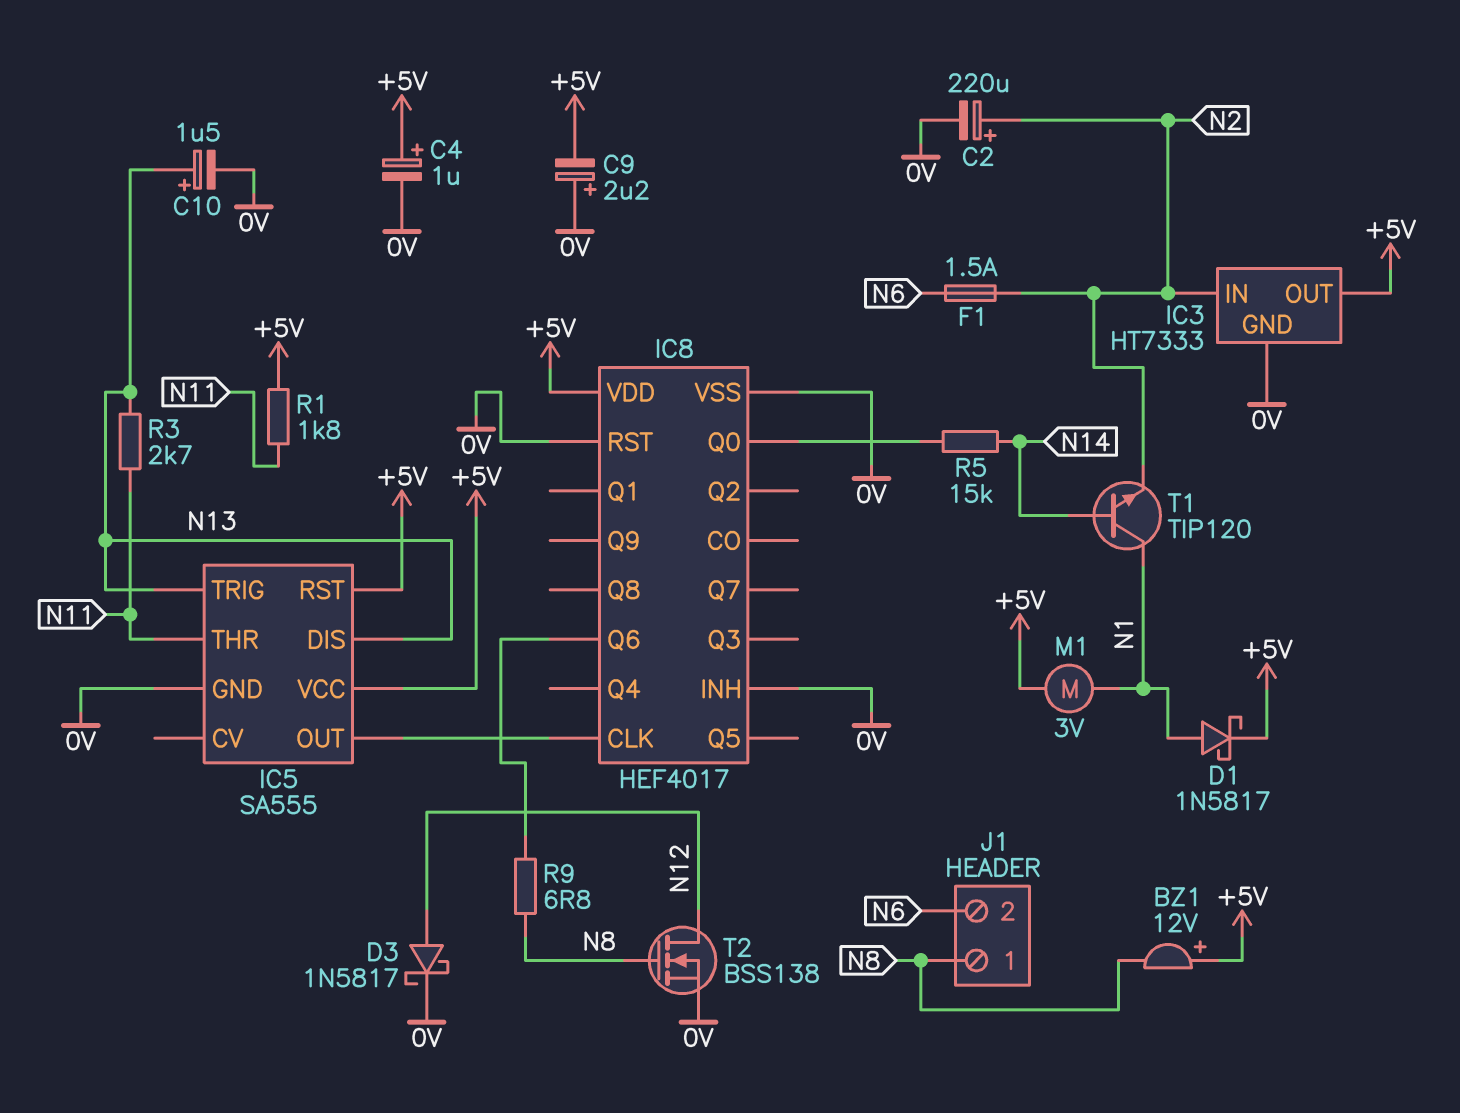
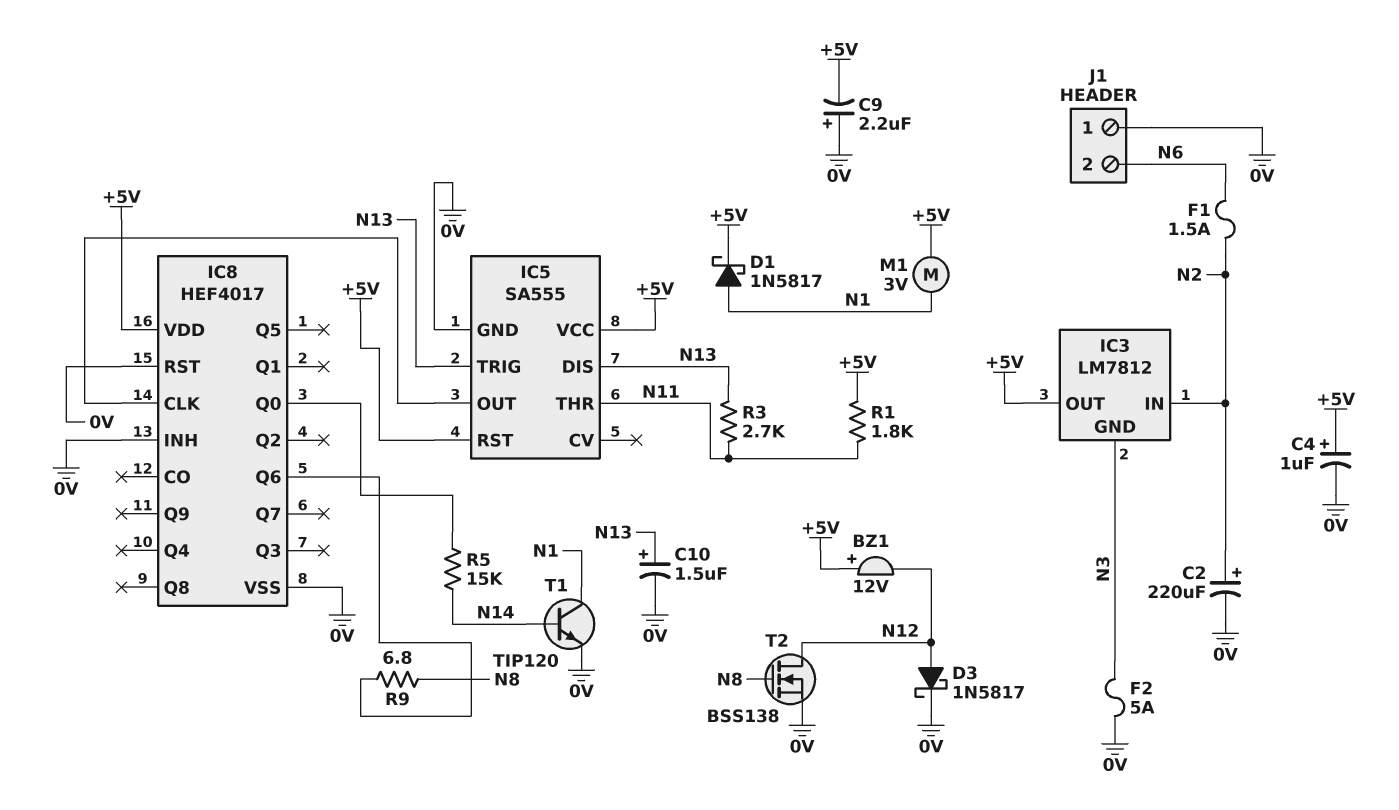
BZ1: buzzer 12V (plus +5V, minus N8) -> buzzer 12V (plus +5V, minus N12)
F2: none -> 5A (0V, N3)
IC3: HT7333 -> LM7812
IC3 pin GND: 0V -> N3
J1 pin 1: N8 -> 0V
T1: NPN TIP120 (B N14, C N1, E N2) -> NPN TIP120 (B N14, C N1, E 0V)

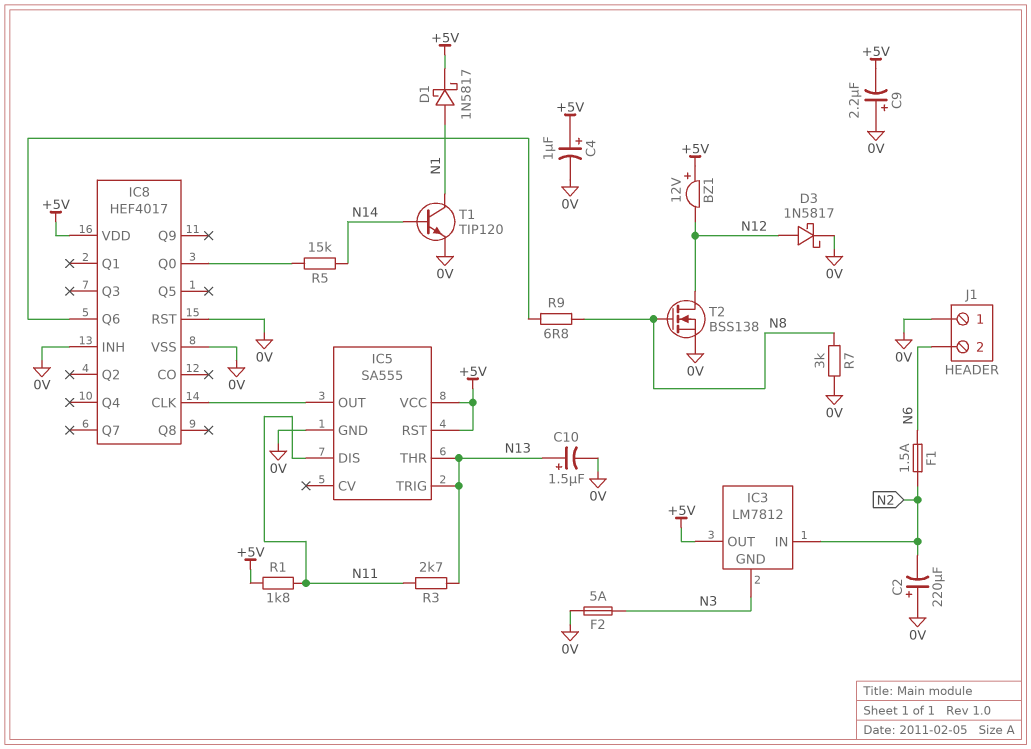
C2: 220uF (plus N2, minus 0V) -> 220uF (plus 0V, minus N2)
IC5 pin DIS: N13 -> N11
IC5 pin THR: N11 -> N13
M1: motor 3V (+5V, N1) -> none
R7: none -> 3k (0V, N8)

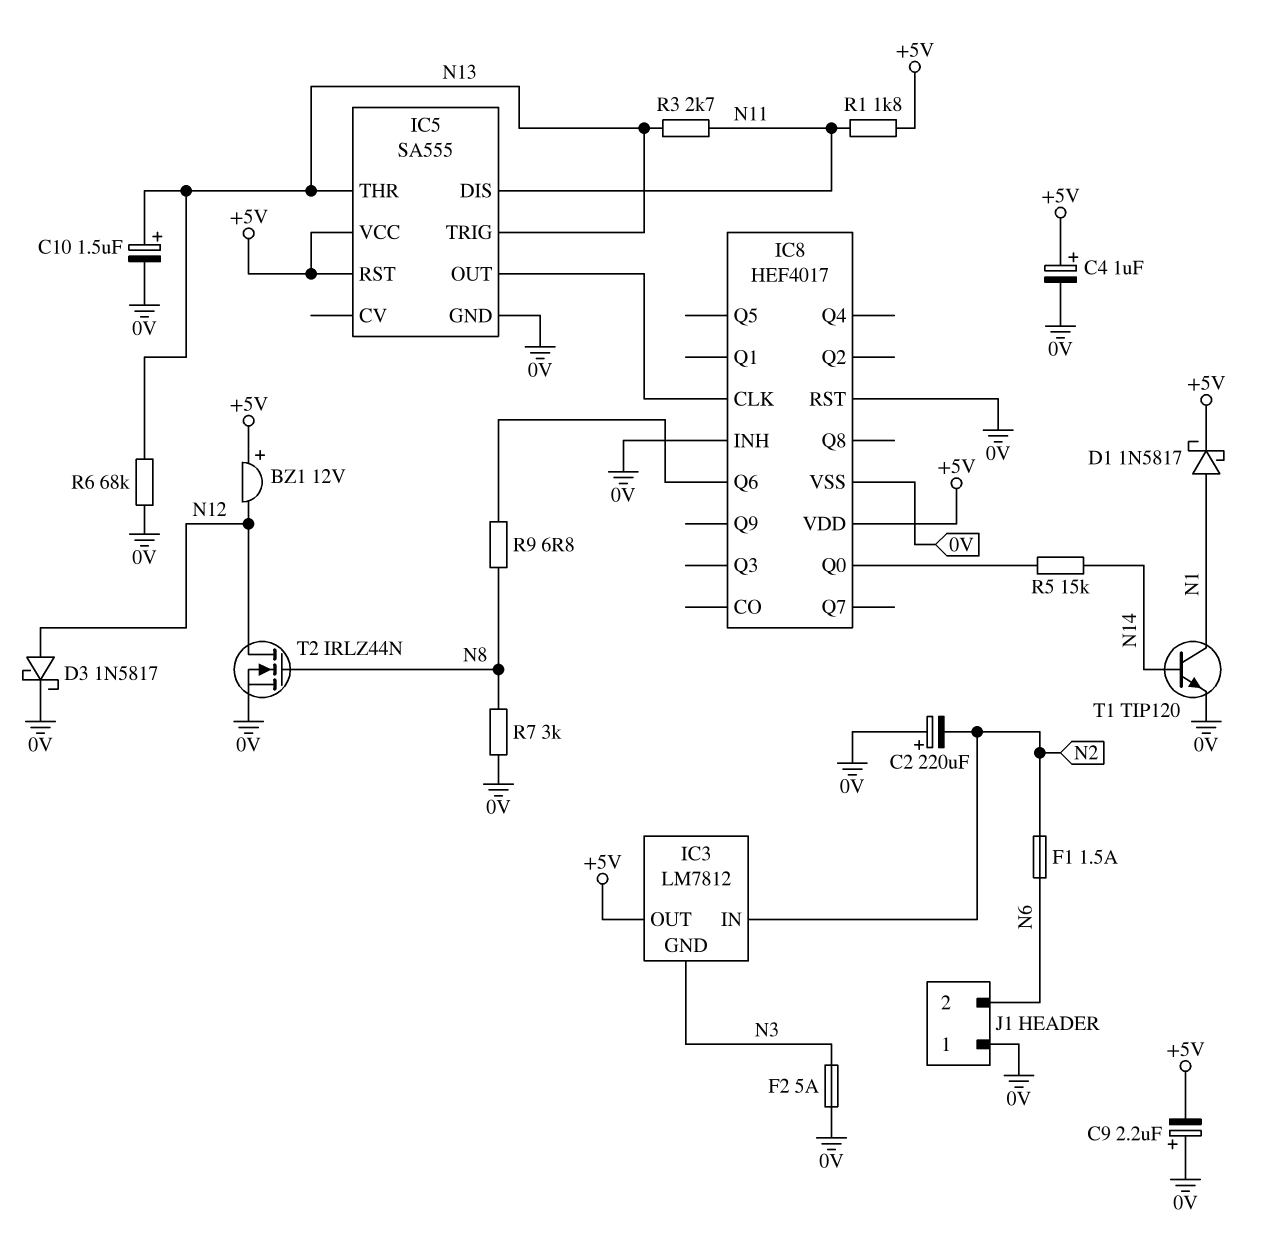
R6: none -> 68k (0V, N13)
T2: NMOS BSS138 (G N8, D N12, S 0V) -> NMOS IRLZ44N (G N8, D N12, S 0V)

